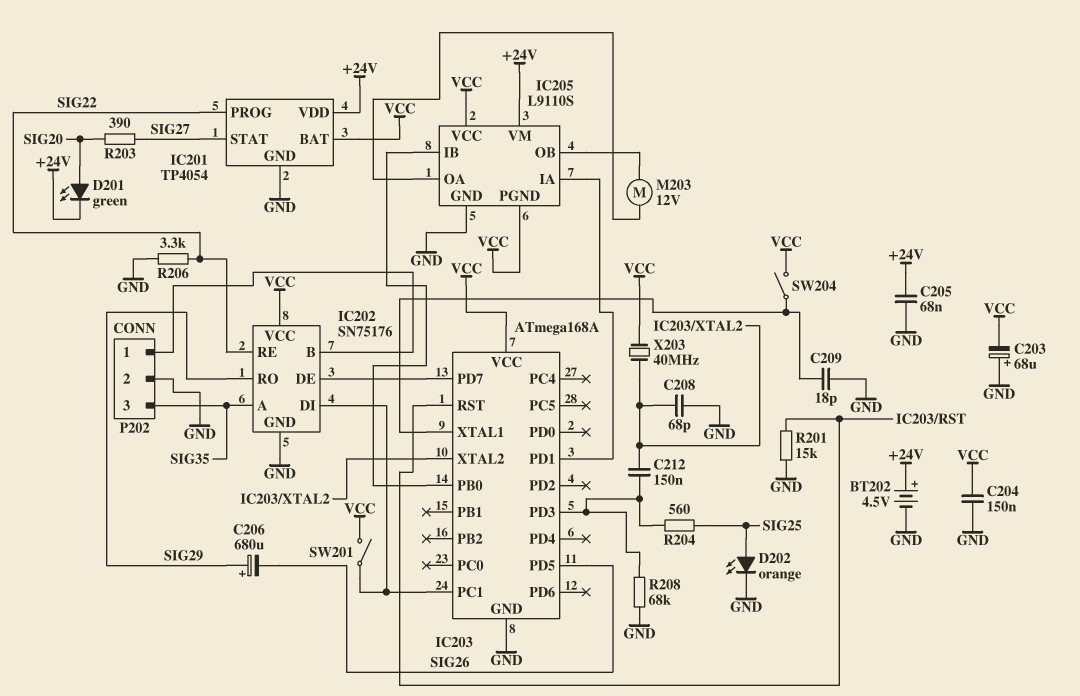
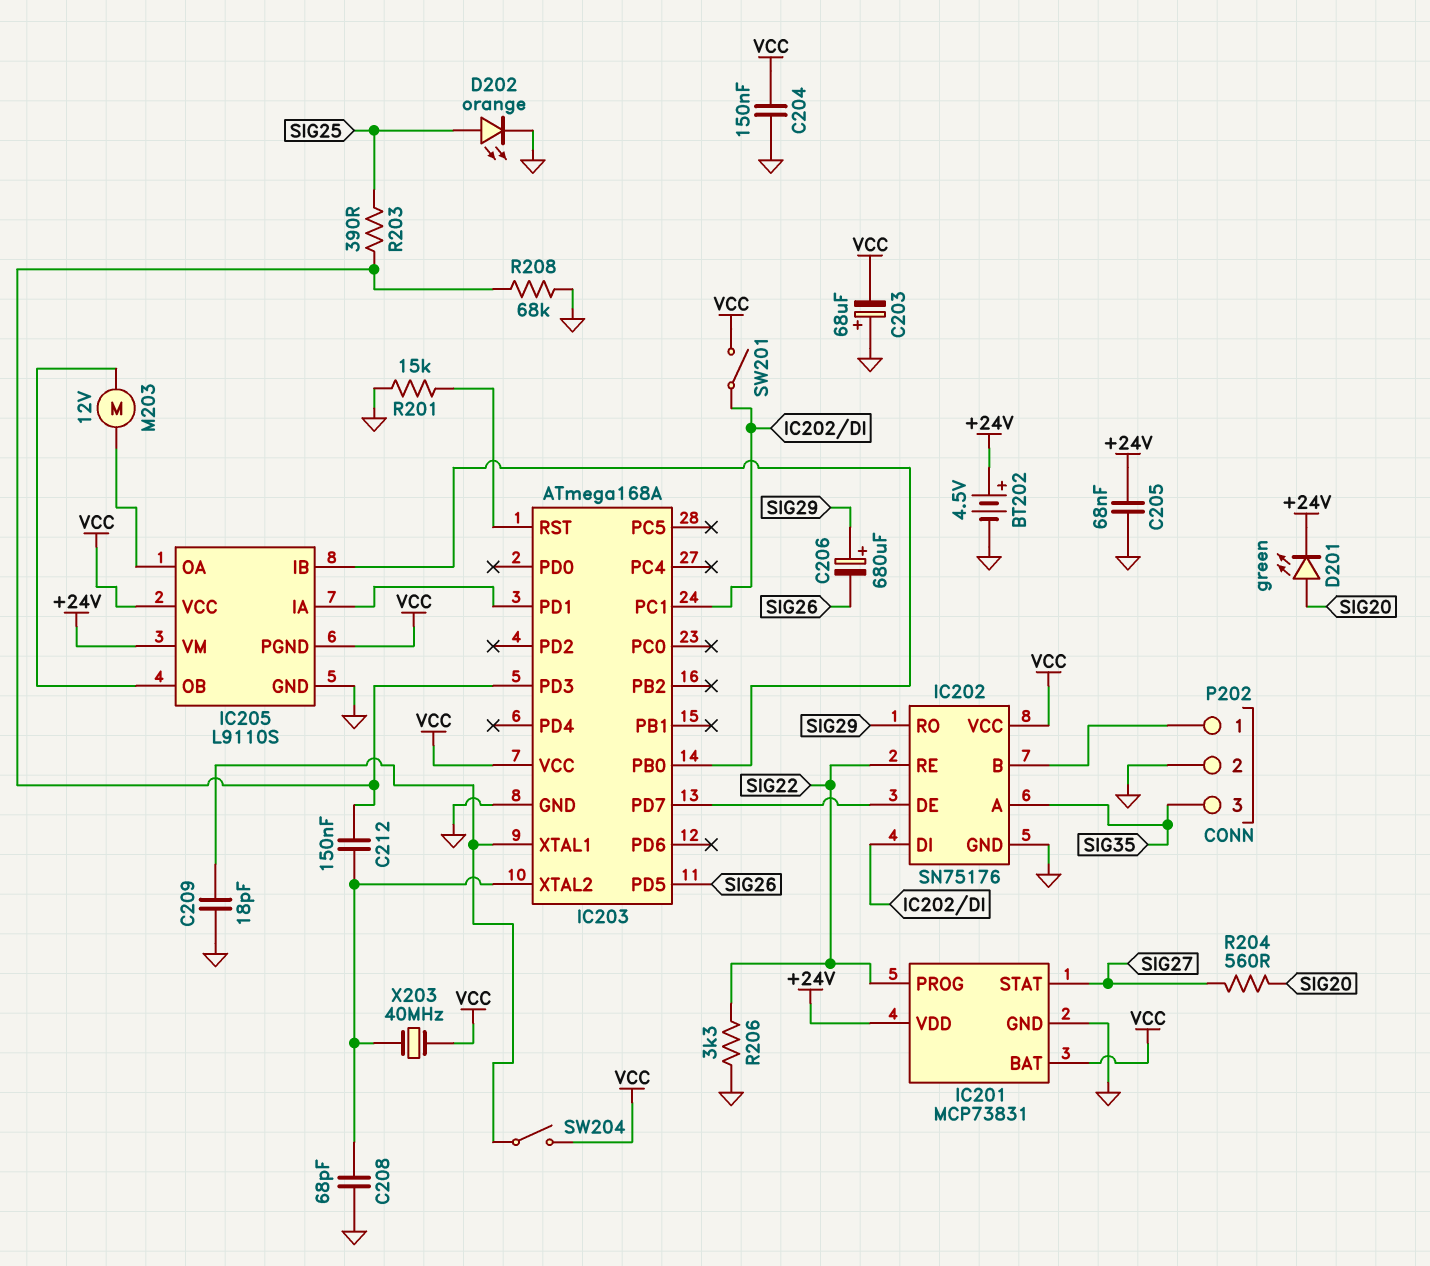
IC201: TP4054 -> MCP73831
R203: 390 (SIG20, SIG27) -> 390 (IC203/PD3, SIG25)
R204: 560 (IC203/PD3, SIG25) -> 560 (SIG20, SIG27)

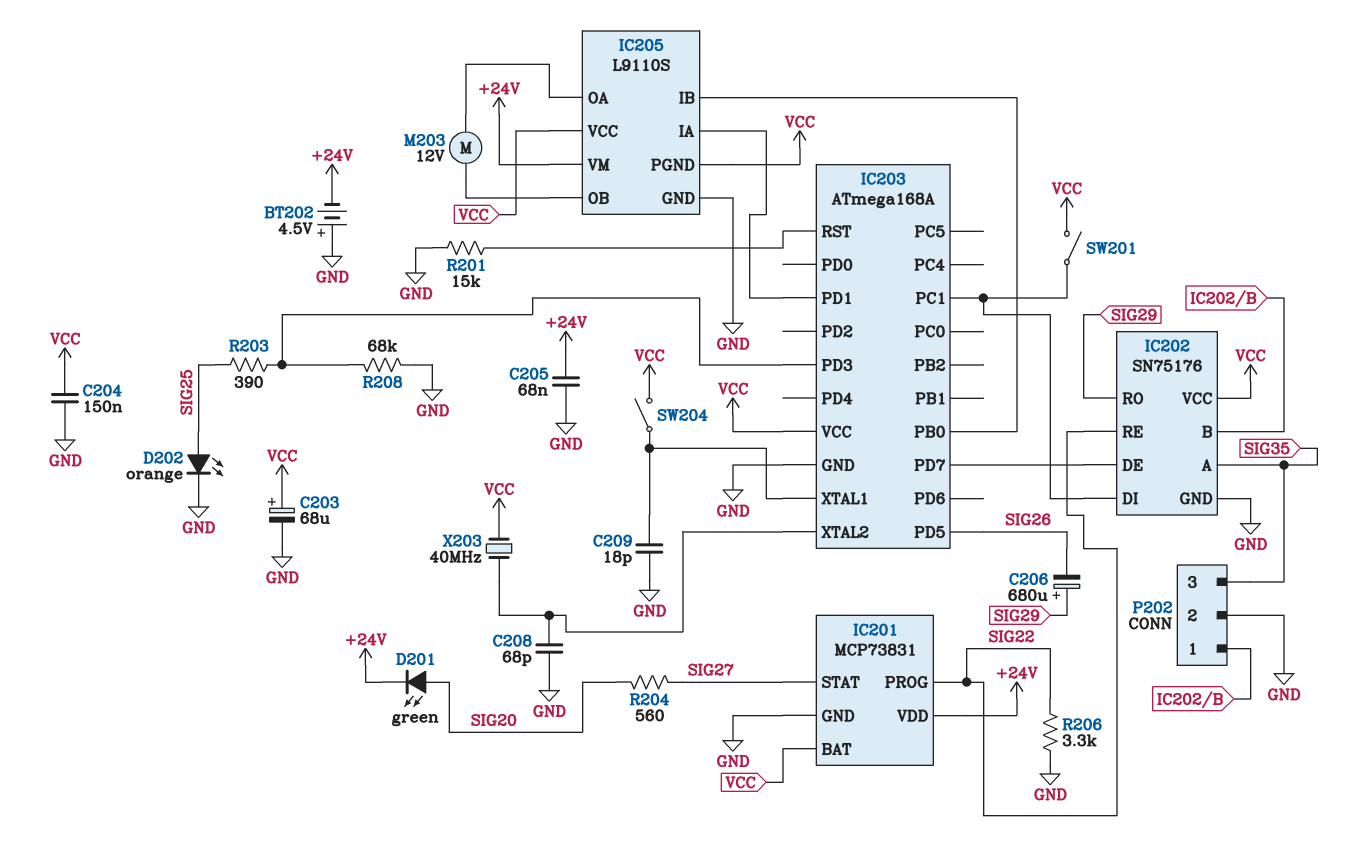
BT202: 4.5V (plus +24V, minus GND) -> 4.5V (plus GND, minus +24V)
C203: 68uF (plus GND, minus VCC) -> 68uF (plus VCC, minus GND)
C212: 150nF (IC203/PD3, IC203/XTAL2) -> none

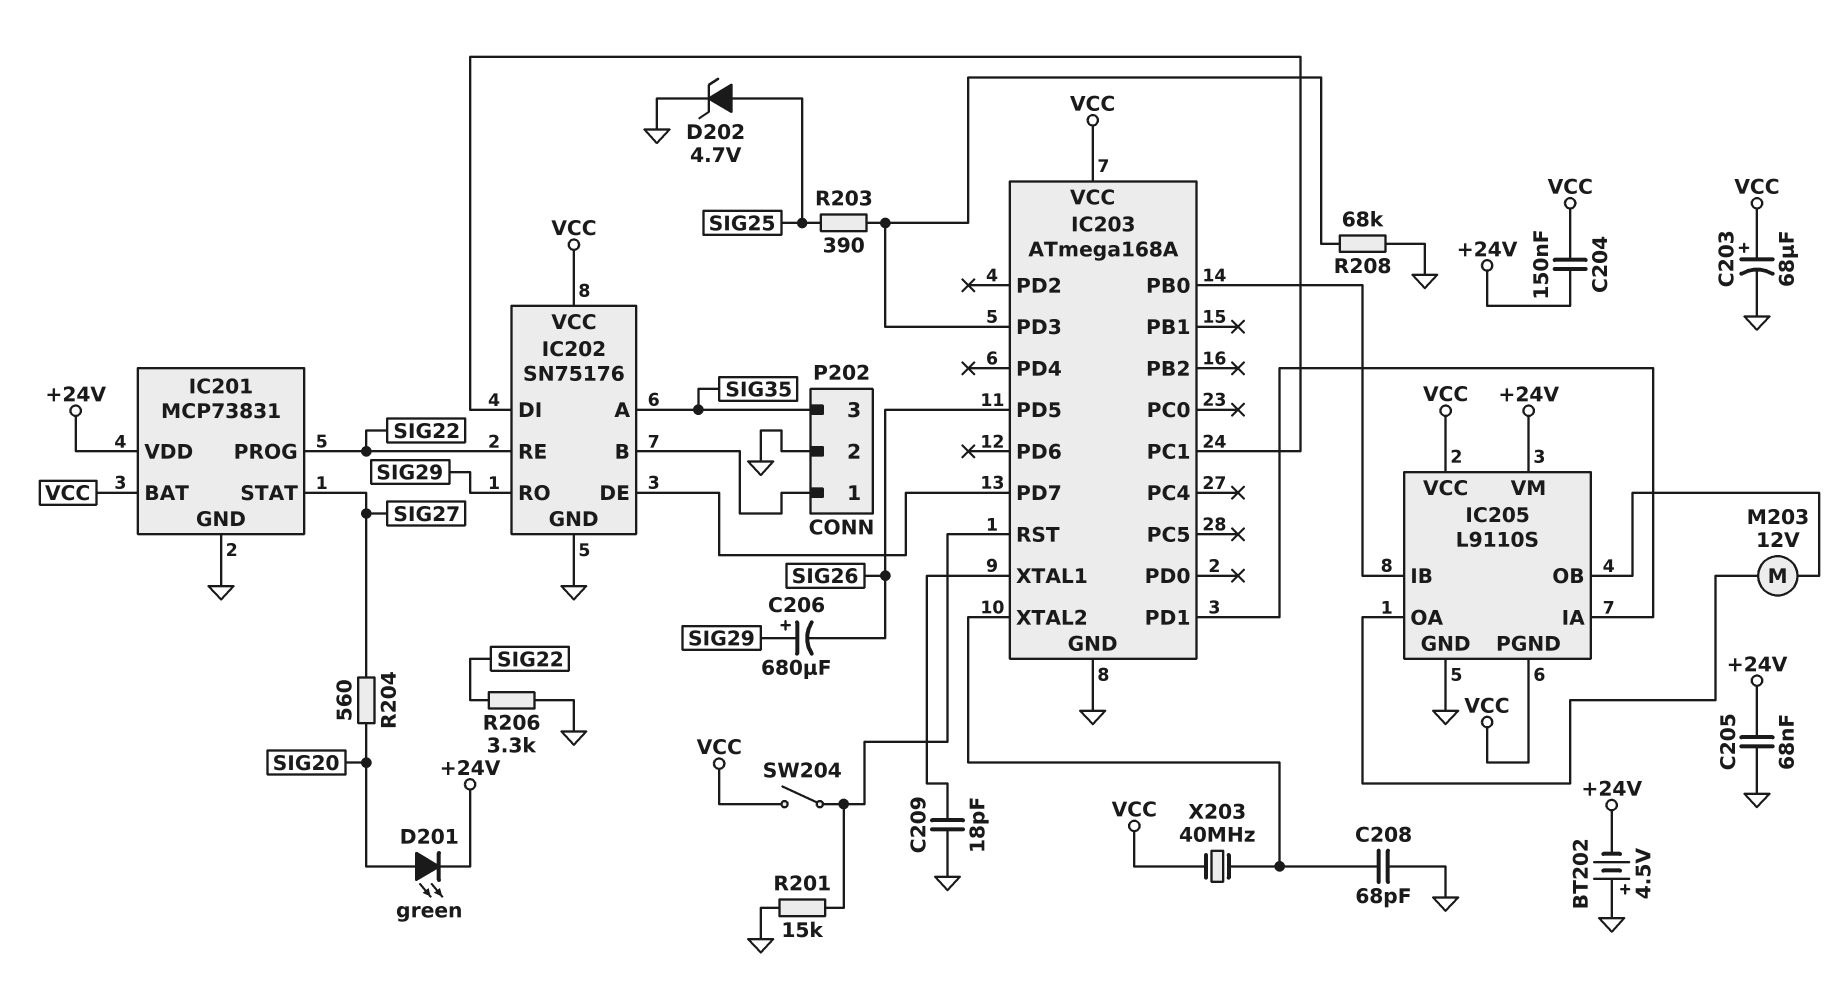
C204: 150nF (GND, VCC) -> 150nF (+24V, VCC)
D202: LED orange (A SIG25, K GND) -> zener 4.7V (A SIG25, K GND)
SW201: switch (IC202/DI, VCC) -> none
SW204: switch (IC203/XTAL1, VCC) -> switch (IC203/RST, VCC)

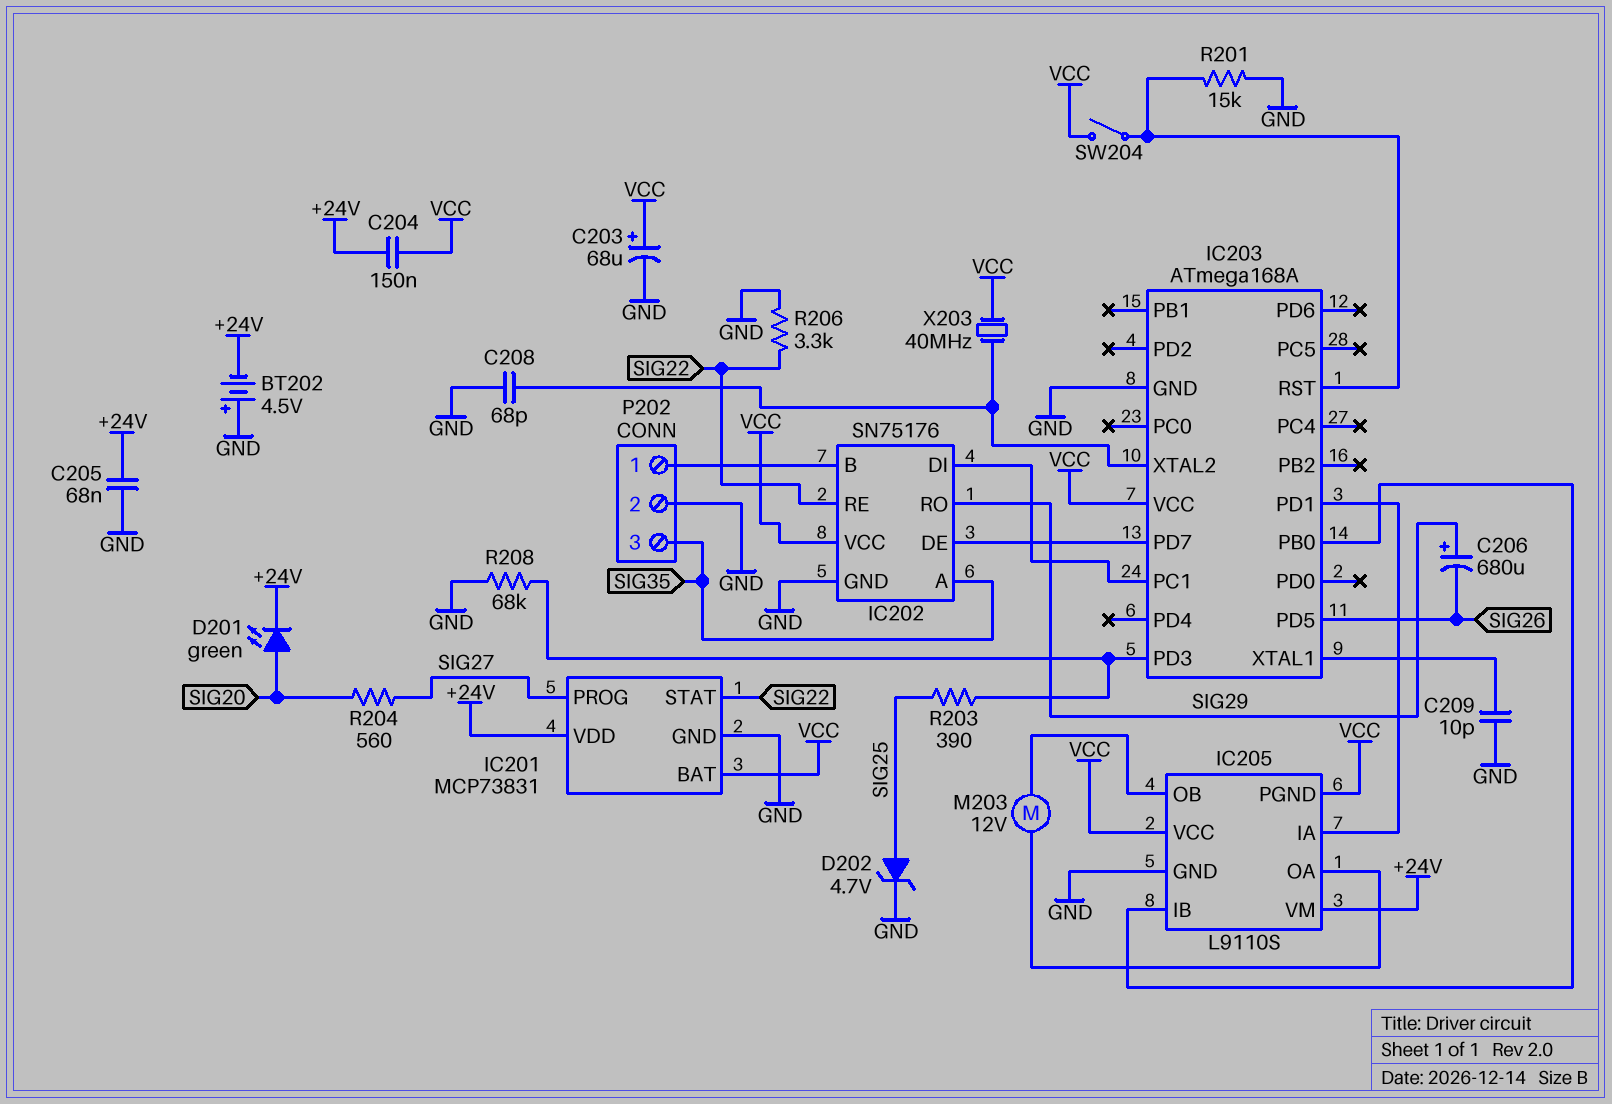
C209: 18pF (GND, IC203/XTAL1) -> 10pF (GND, IC203/XTAL1)
IC201 pin PROG: SIG22 -> SIG27
IC201 pin STAT: SIG27 -> SIG22

